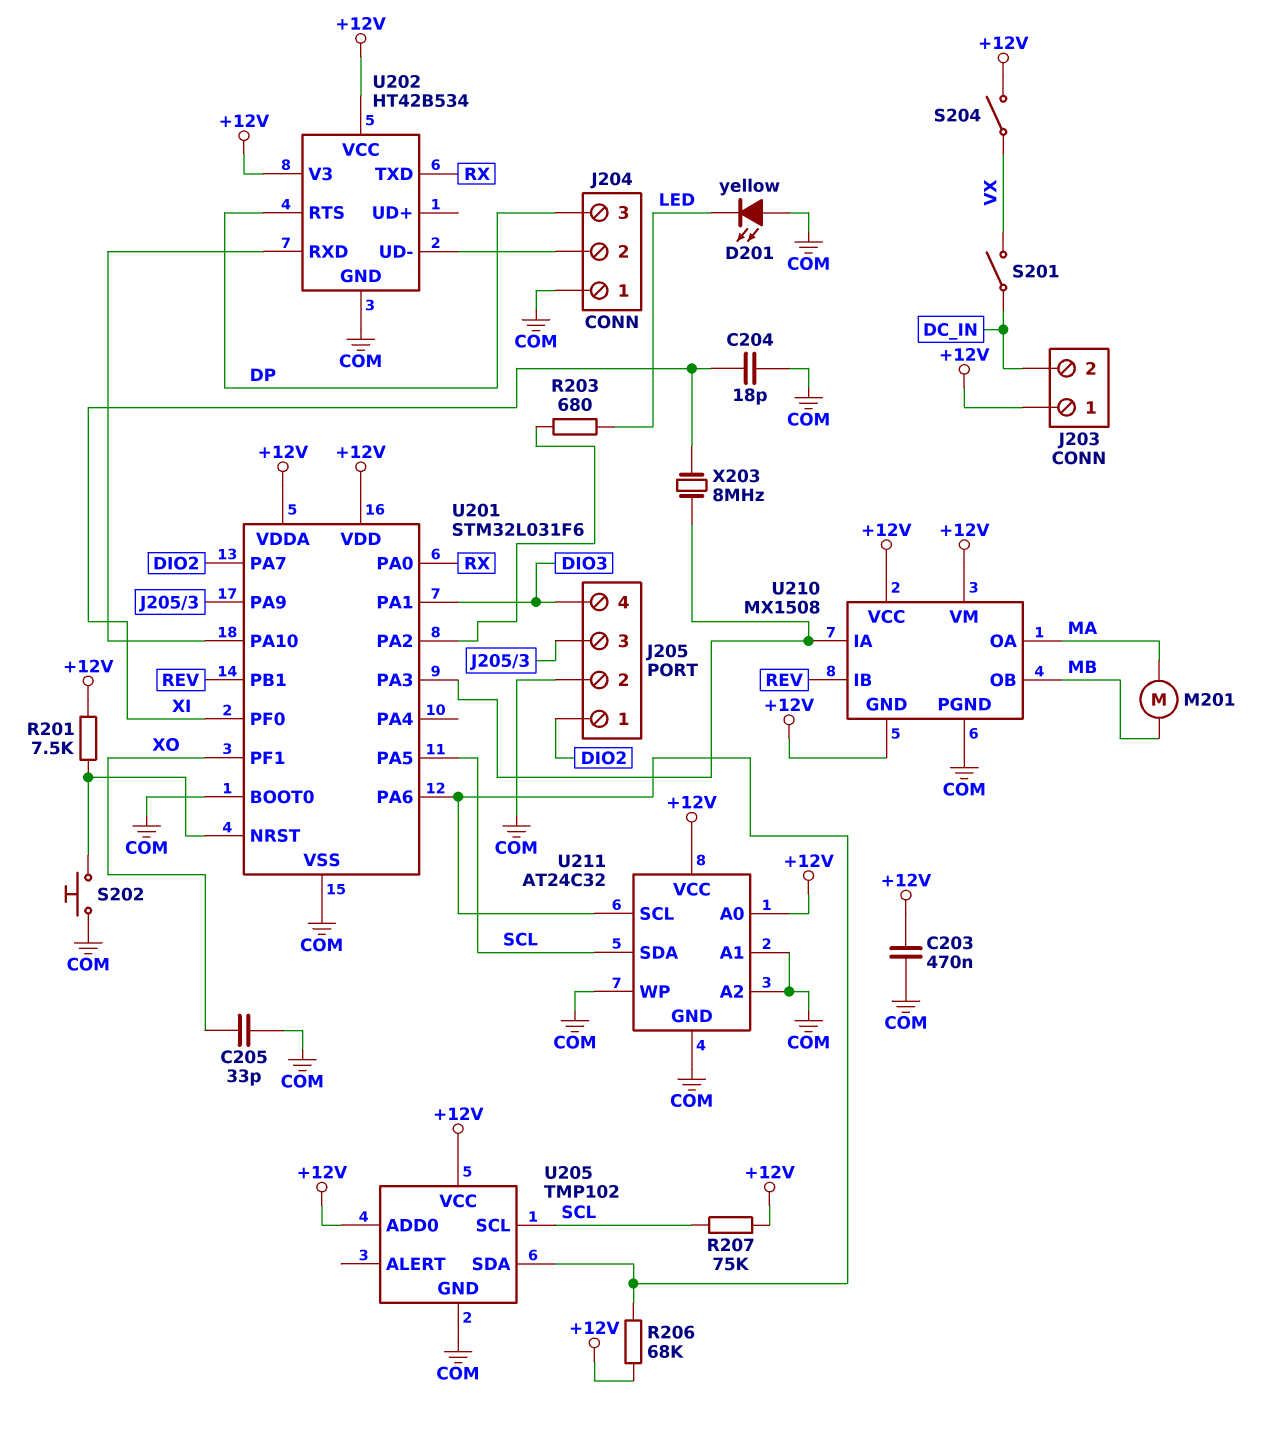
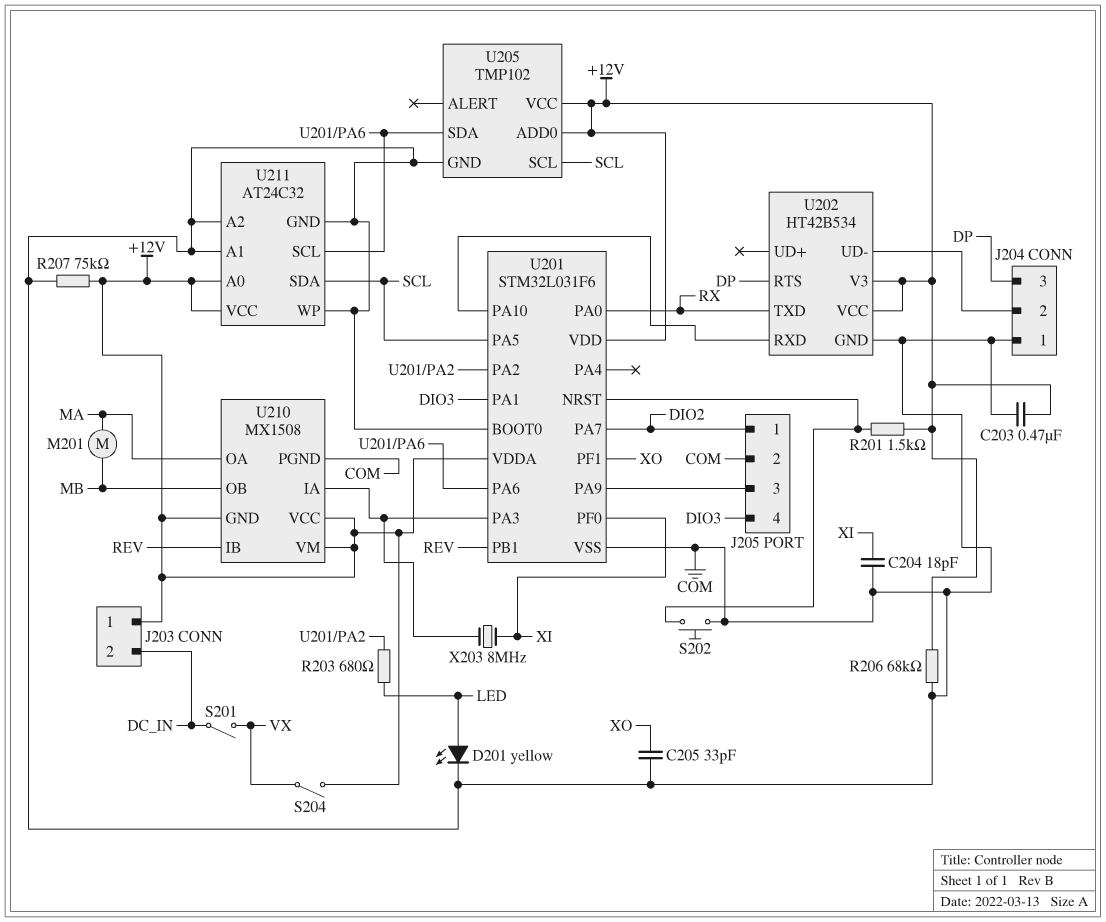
D201: LED yellow (A COM, K LED) -> LED yellow (A LED, K COM)
R201: 7.5k (+12V, U201/NRST) -> 1.5k (+12V, U201/NRST)
R206: 68k (+12V, U201/PA6) -> 68k (+12V, COM)
R207: 75k (+12V, SCL) -> 75k (+12V, COM)

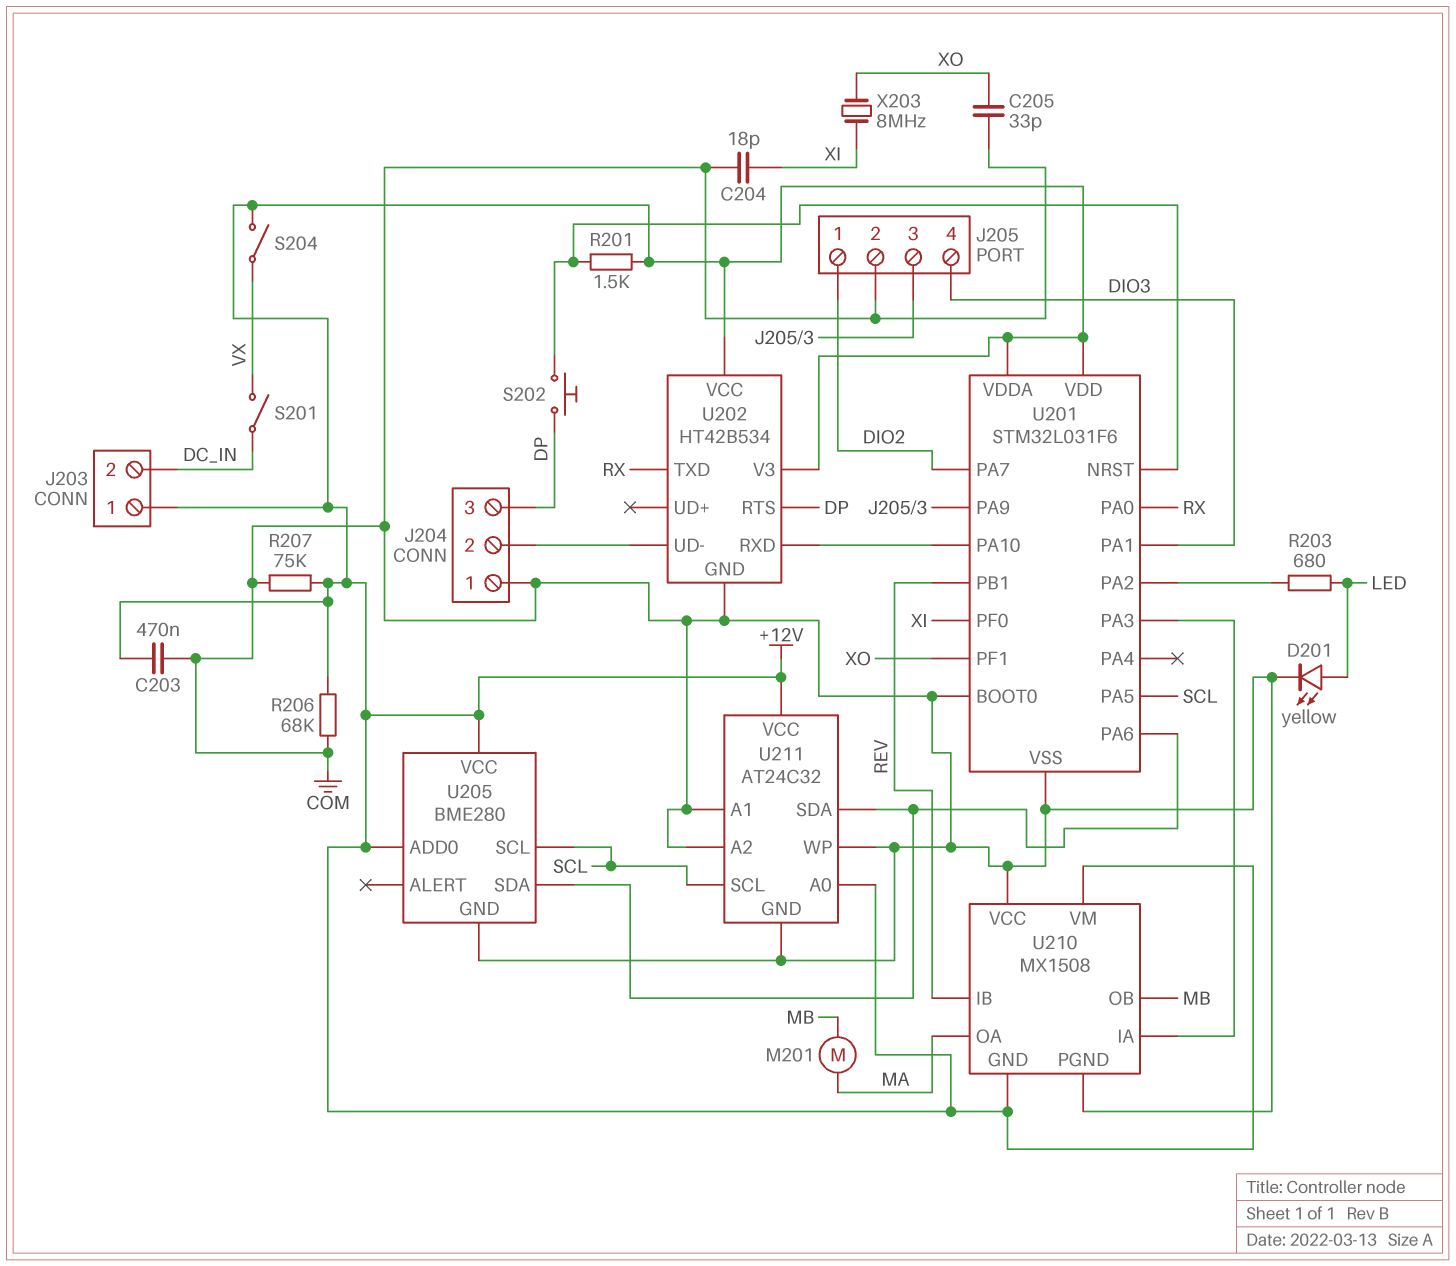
S202: button (COM, U201/NRST) -> button (DP, U201/NRST)
U205: TMP102 -> BME280
U210 pin VCC: +12V -> COM
U211 pin SCL: U201/PA6 -> SCL
U211 pin SDA: SCL -> U201/PA6
X203: 8MHz (U201/PA3, XI) -> 8MHz (XI, XO)

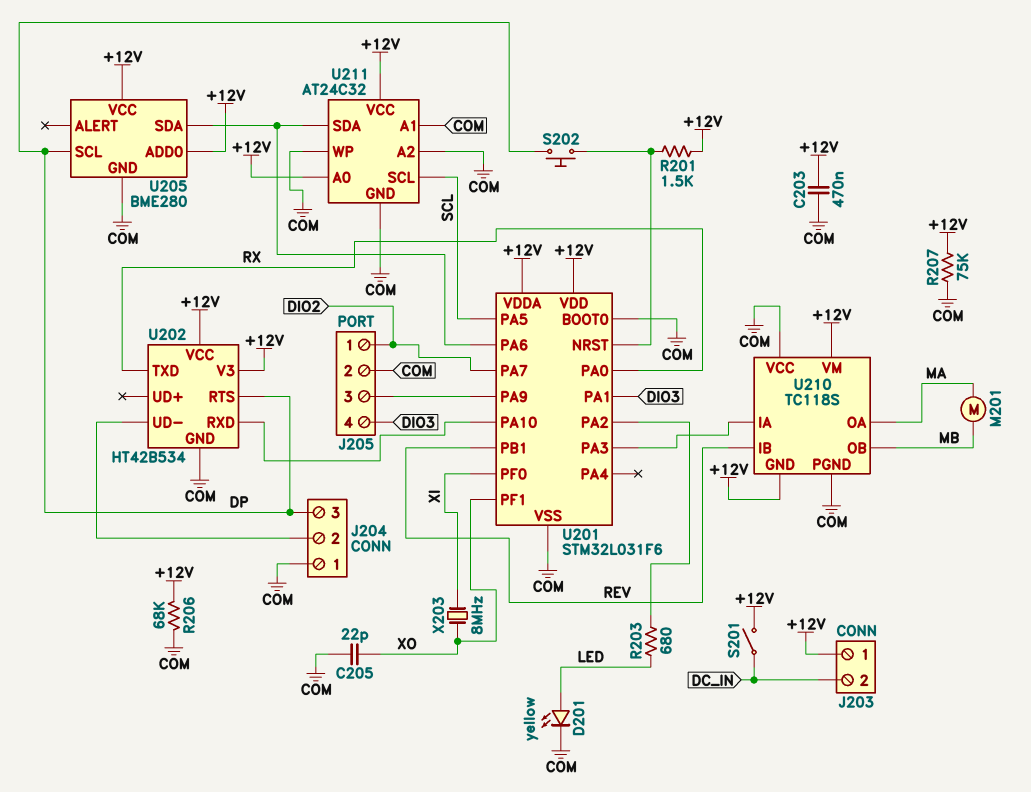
C204: 18pF (COM, XI) -> none
C205: 33pF (COM, XO) -> 22pF (COM, XO)
S201: switch (DC_IN, VX) -> switch (+12V, DC_IN)
S204: switch (+12V, VX) -> none
U205 pin SCL: SCL -> DP
U210: MX1508 -> TC118S

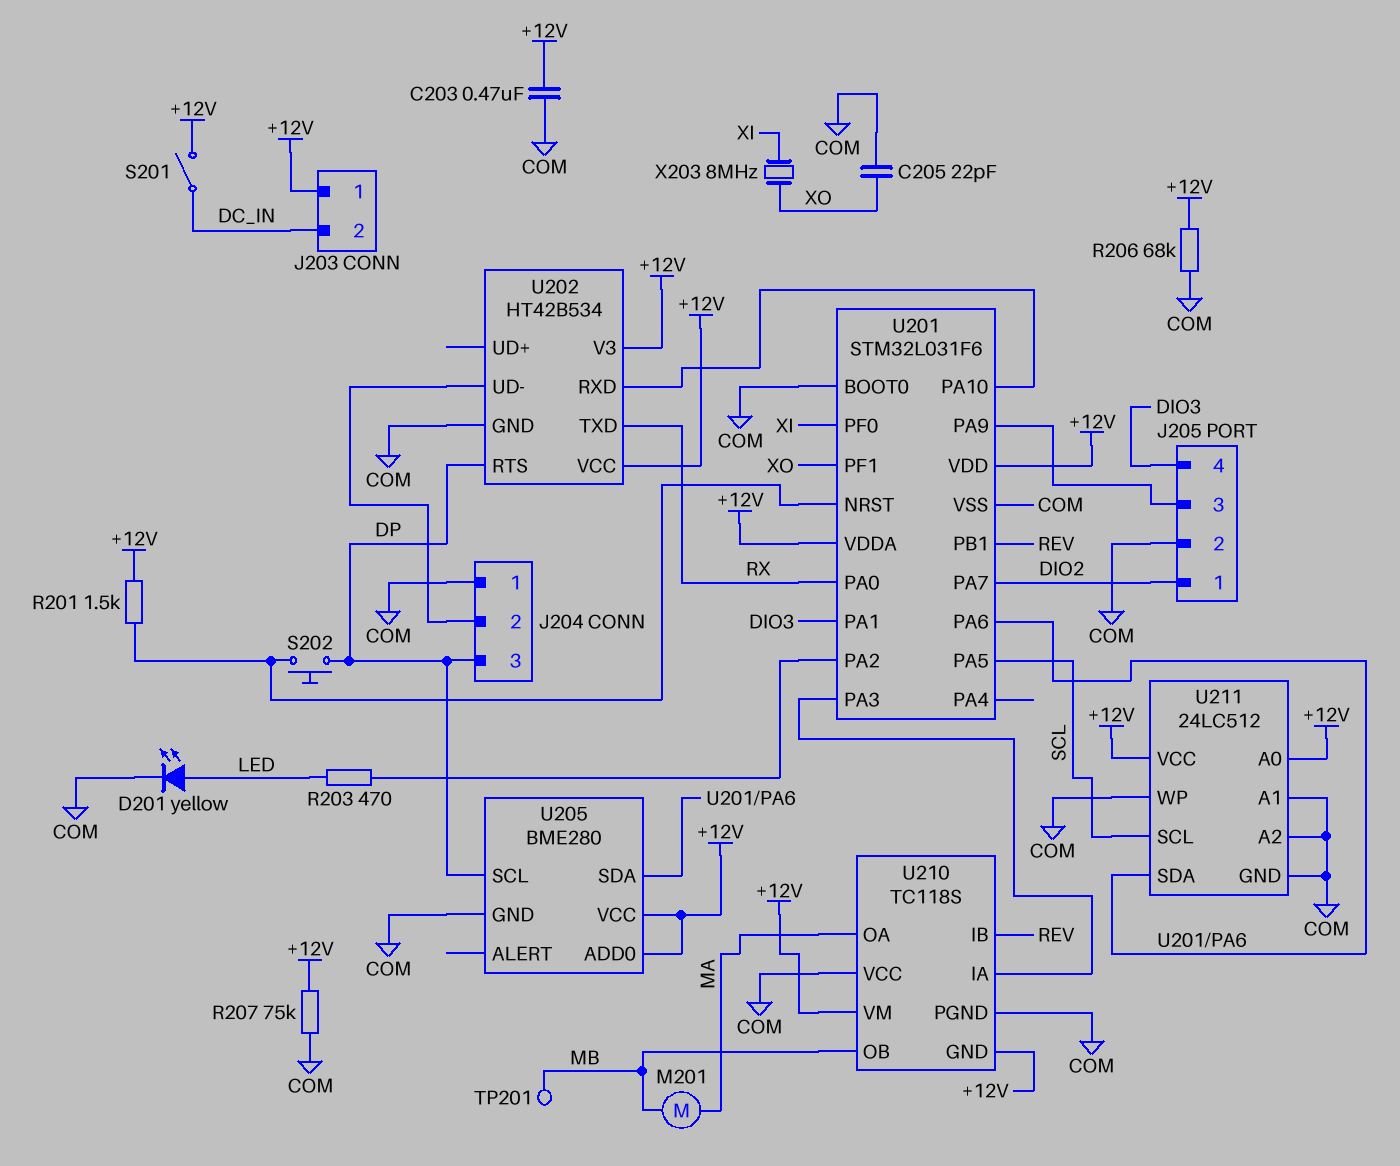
R203: 680 (LED, U201/PA2) -> 470 (LED, U201/PA2)
TP201: none -> test point (MB)
U211: AT24C32 -> 24LC512

